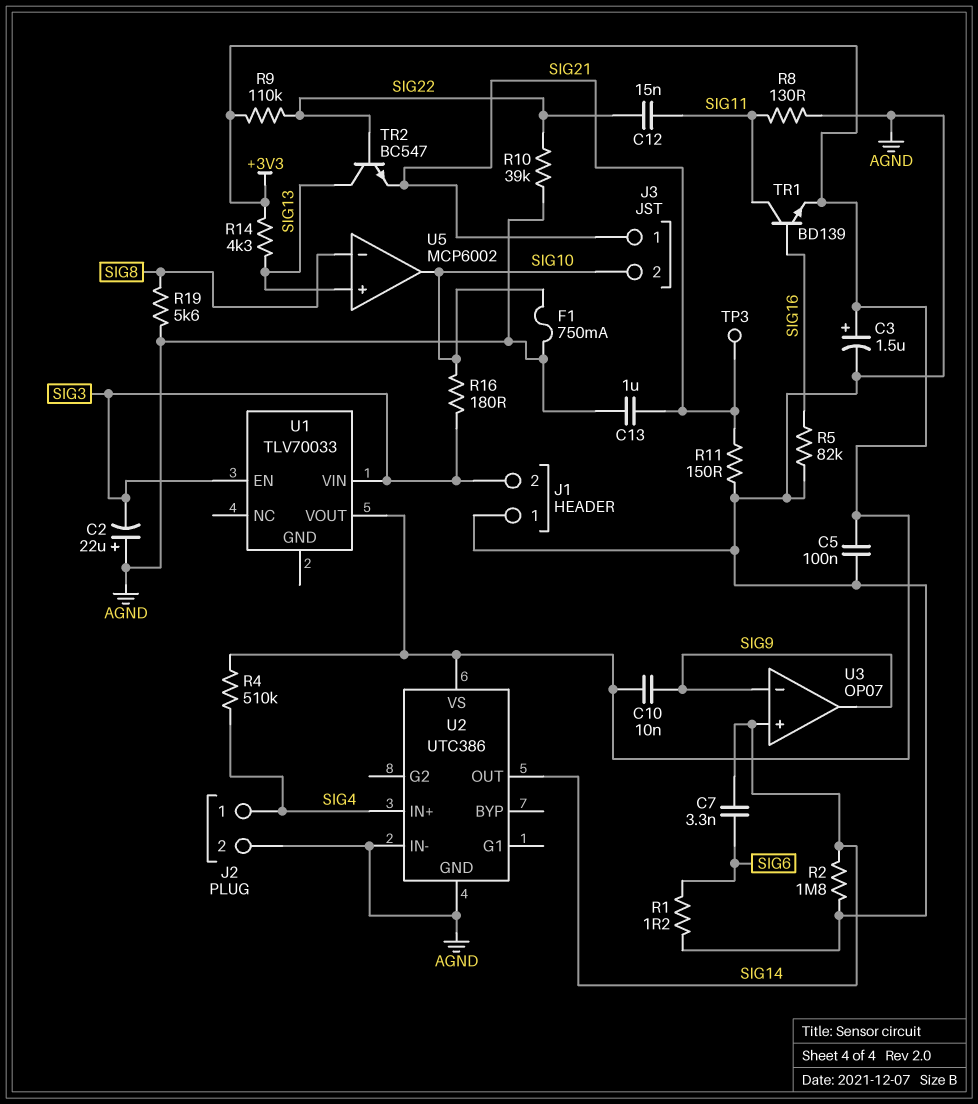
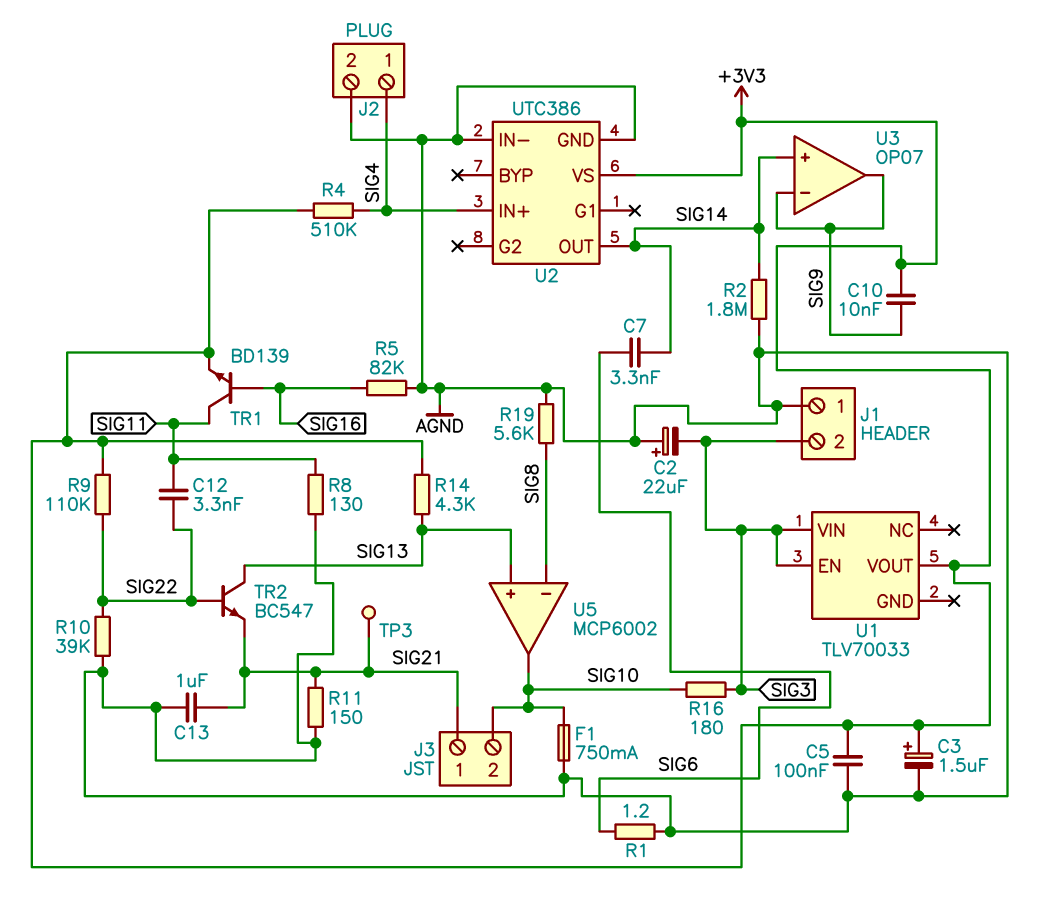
C12: 15nF (SIG11, SIG22) -> 3.3nF (SIG11, SIG22)

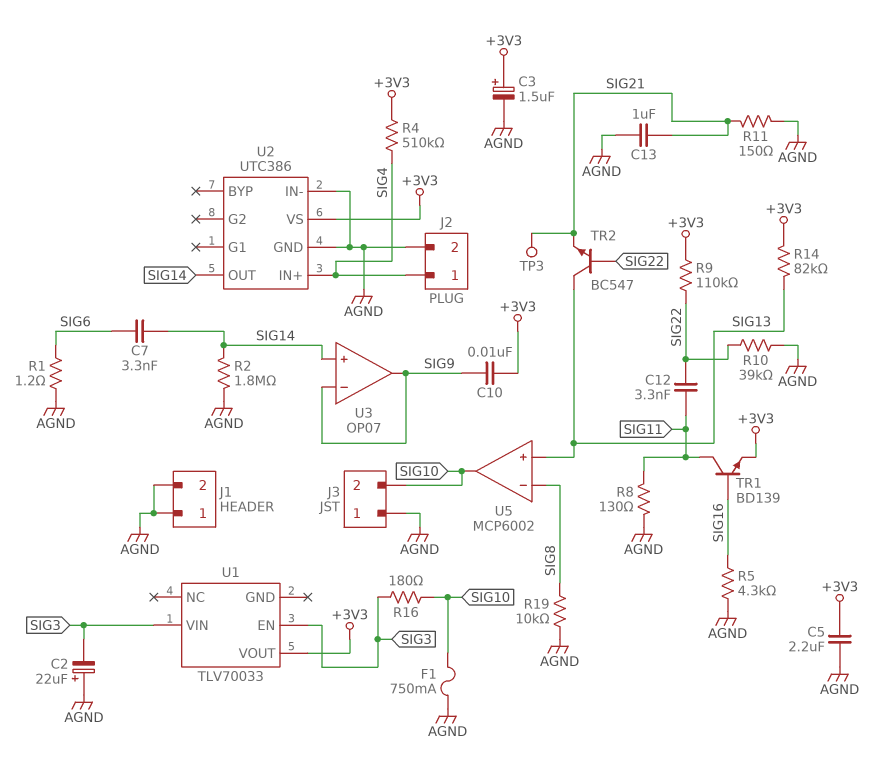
C5: 100nF (+3V3, AGND) -> 2.2uF (+3V3, AGND)
J1 pin 2: SIG3 -> AGND
J3 pin 1: SIG21 -> AGND
R5: 82k (AGND, SIG16) -> 4.3k (AGND, SIG16)
R14: 4.3k (+3V3, SIG13) -> 82k (+3V3, SIG13)
R19: 5.6k (AGND, SIG8) -> 10k (AGND, SIG8)

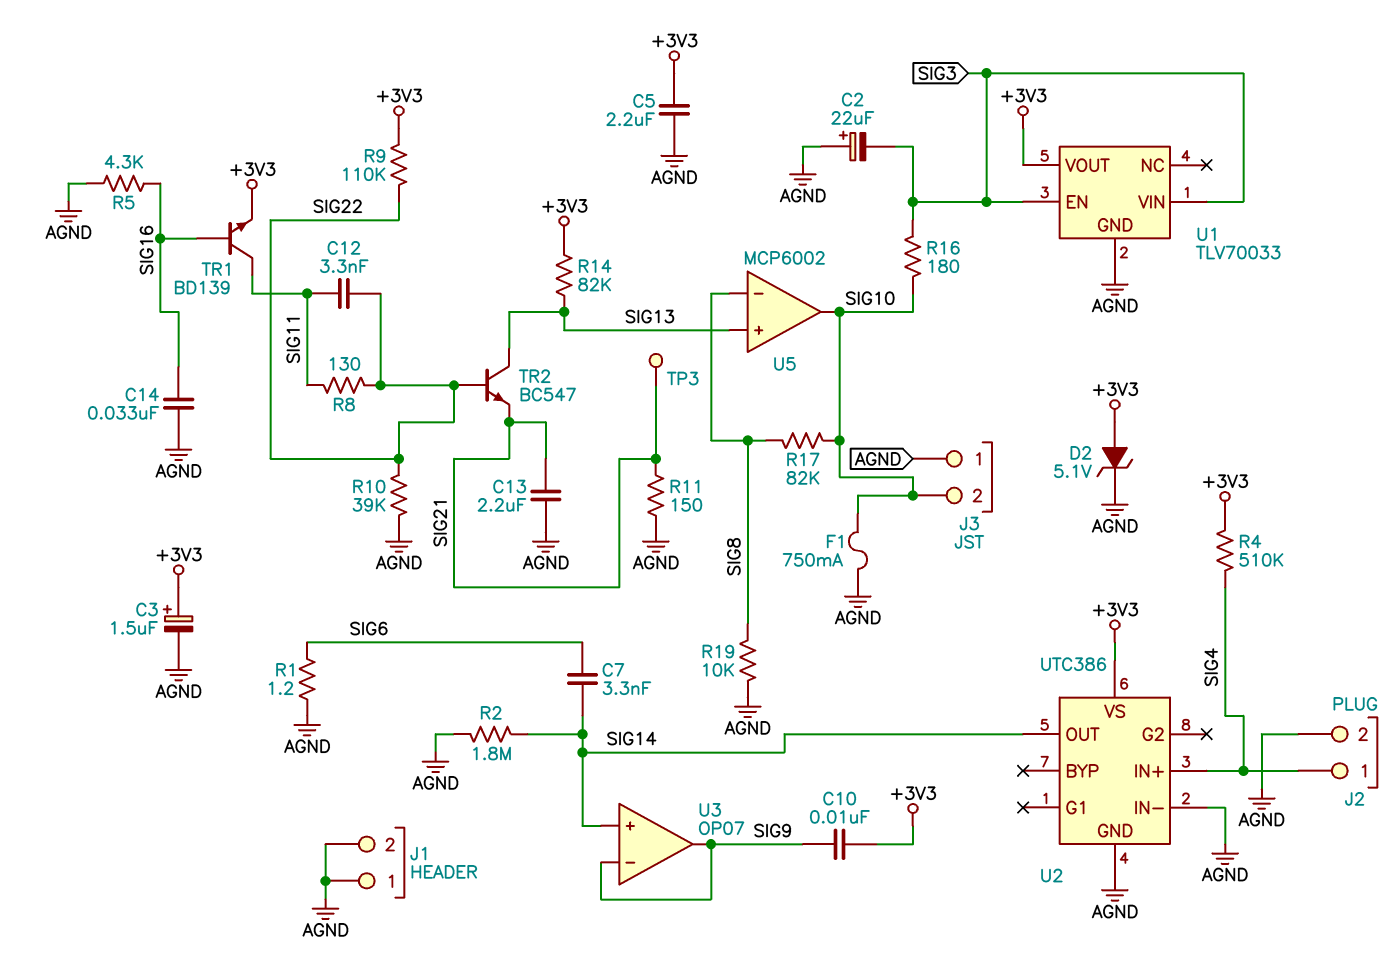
C13: 1uF (AGND, SIG21) -> 2.2uF (AGND, SIG21)
C14: none -> 33nF (AGND, SIG16)
D2: none -> zener 5.1V (A +3V3, K AGND)
R8: 130 (AGND, SIG11) -> 130 (SIG11, SIG22)
R17: none -> 82k (SIG8, SIG10)
U1 pin GND: none -> AGND

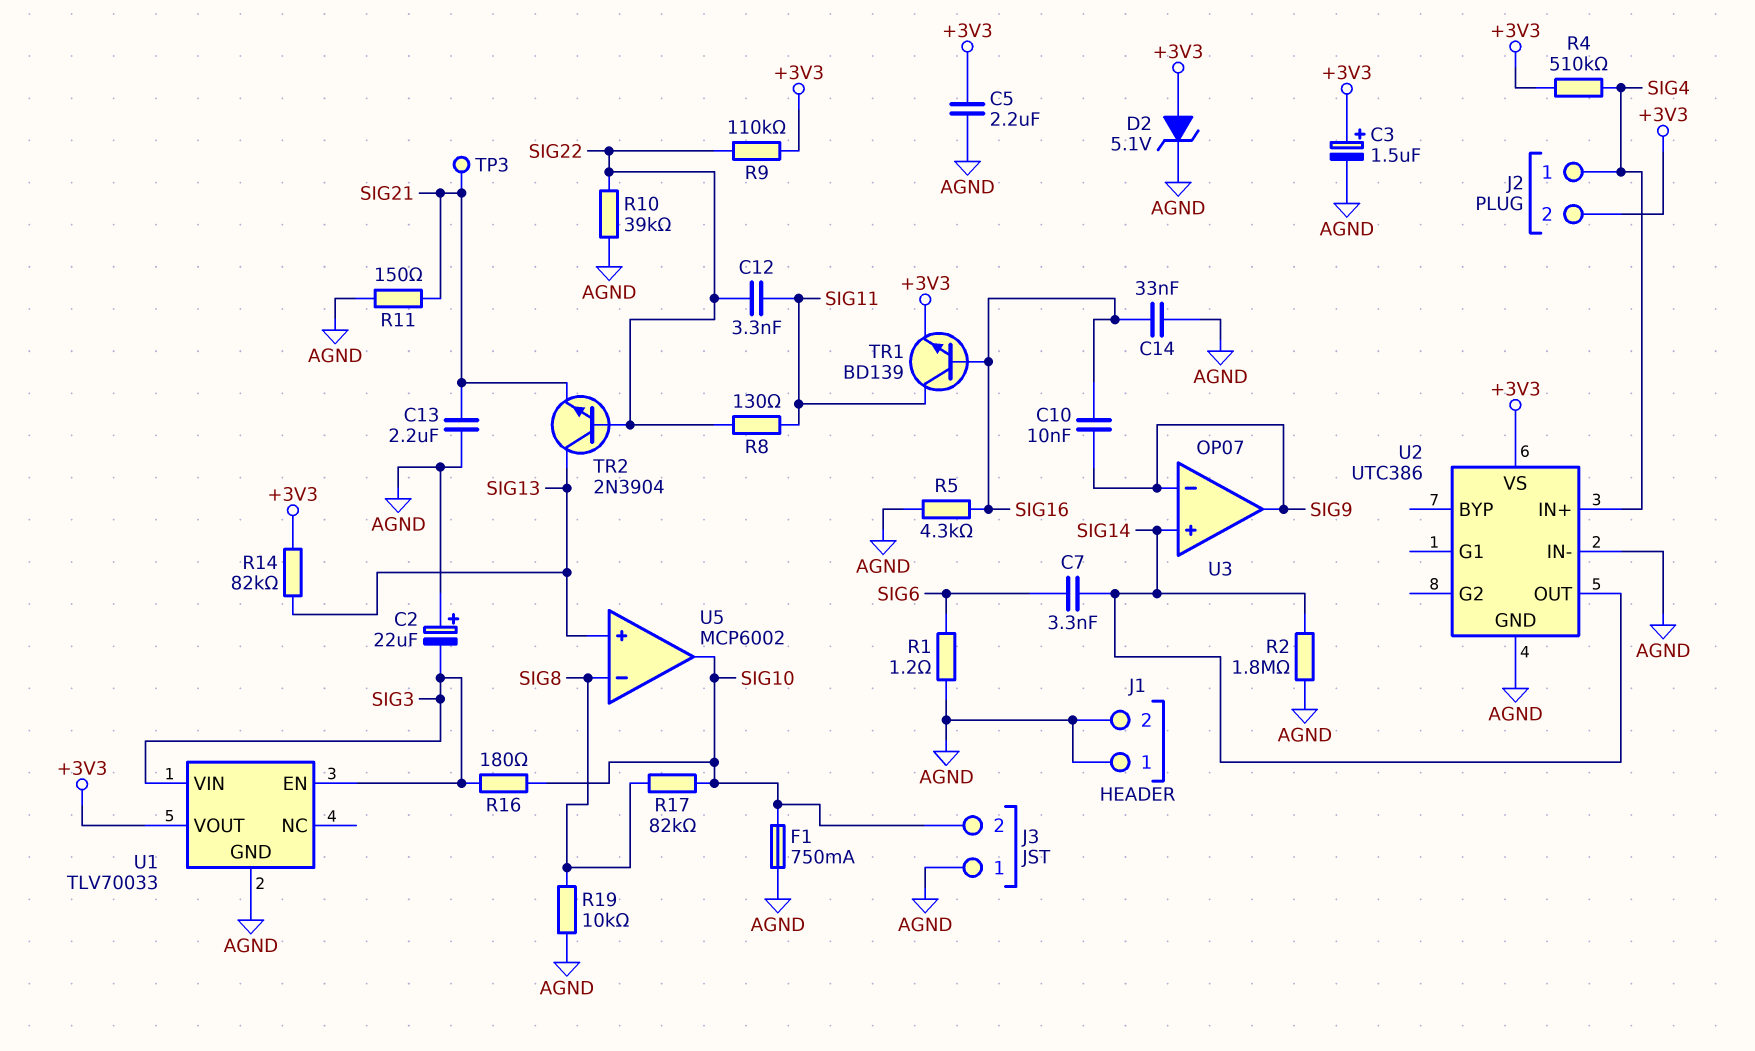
C10: 10nF (+3V3, SIG9) -> 10nF (SIG9, SIG16)
J2 pin 2: AGND -> +3V3
TR2: NPN BC547 (B SIG22, C SIG13, E SIG21) -> NPN 2N3904 (B SIG22, C SIG13, E SIG21)

